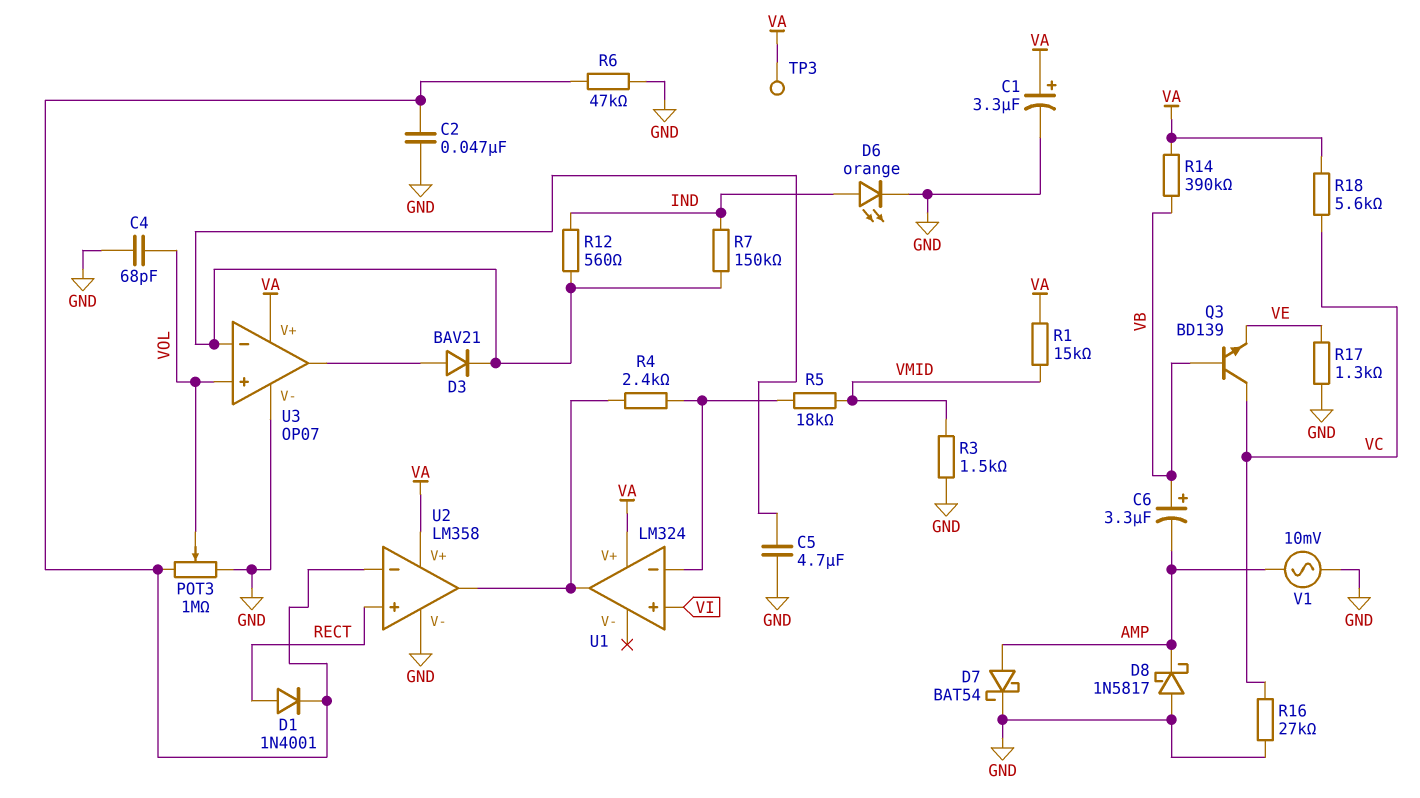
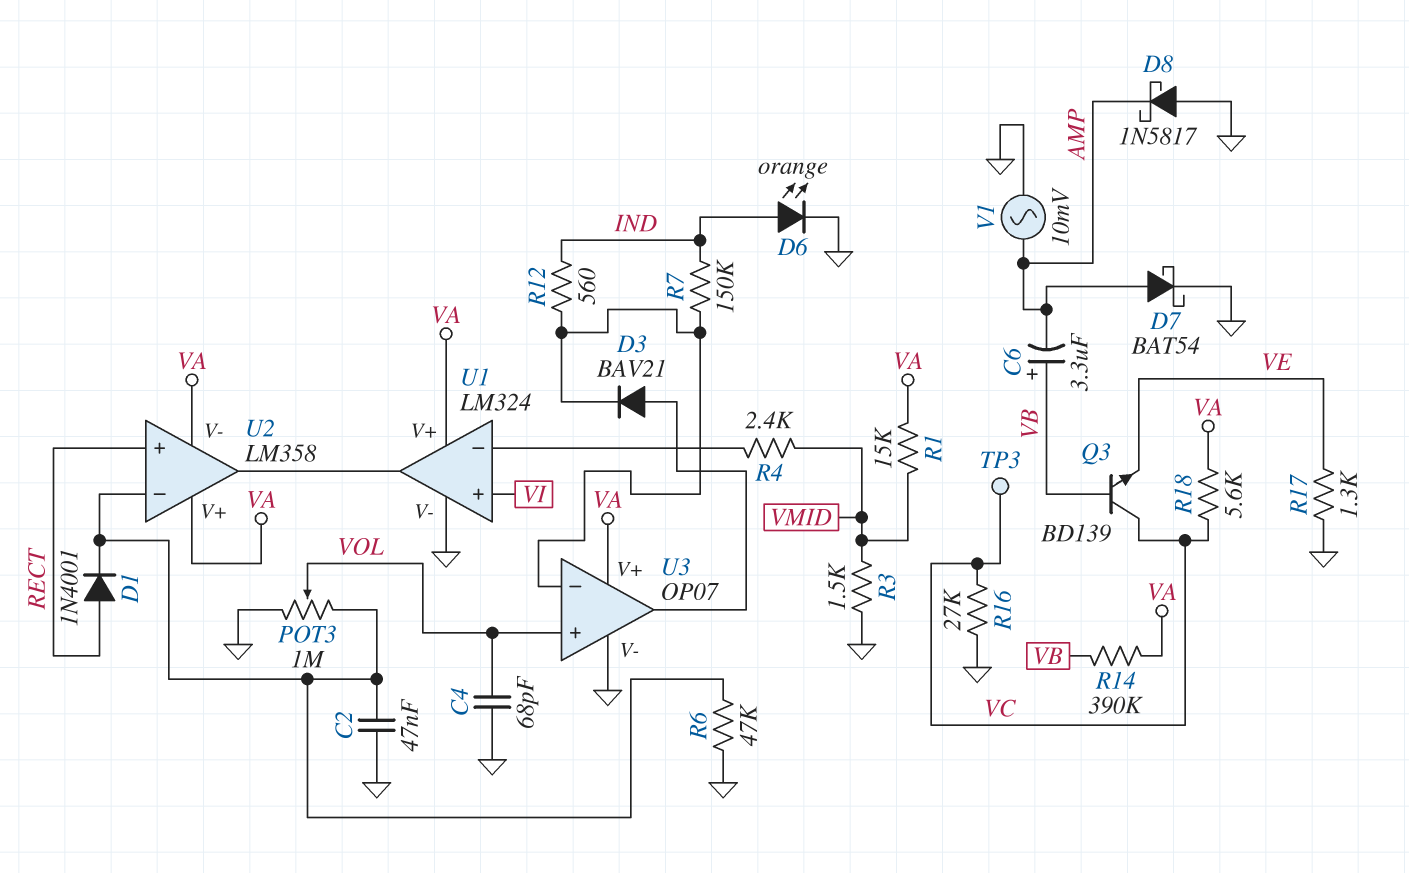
C1: 3.3uF (plus VA, minus GND) -> none
C5: 4.7uF (GND, U3/in-) -> none
R4: 2.4k (U1/in-, U1/out) -> 2.4k (U1/in-, VMID)
R5: 18k (U1/in-, VMID) -> none
TP3: test point (VA) -> test point (VC)
U1 pin V-: none -> GND
U2 pin V-: GND -> VA

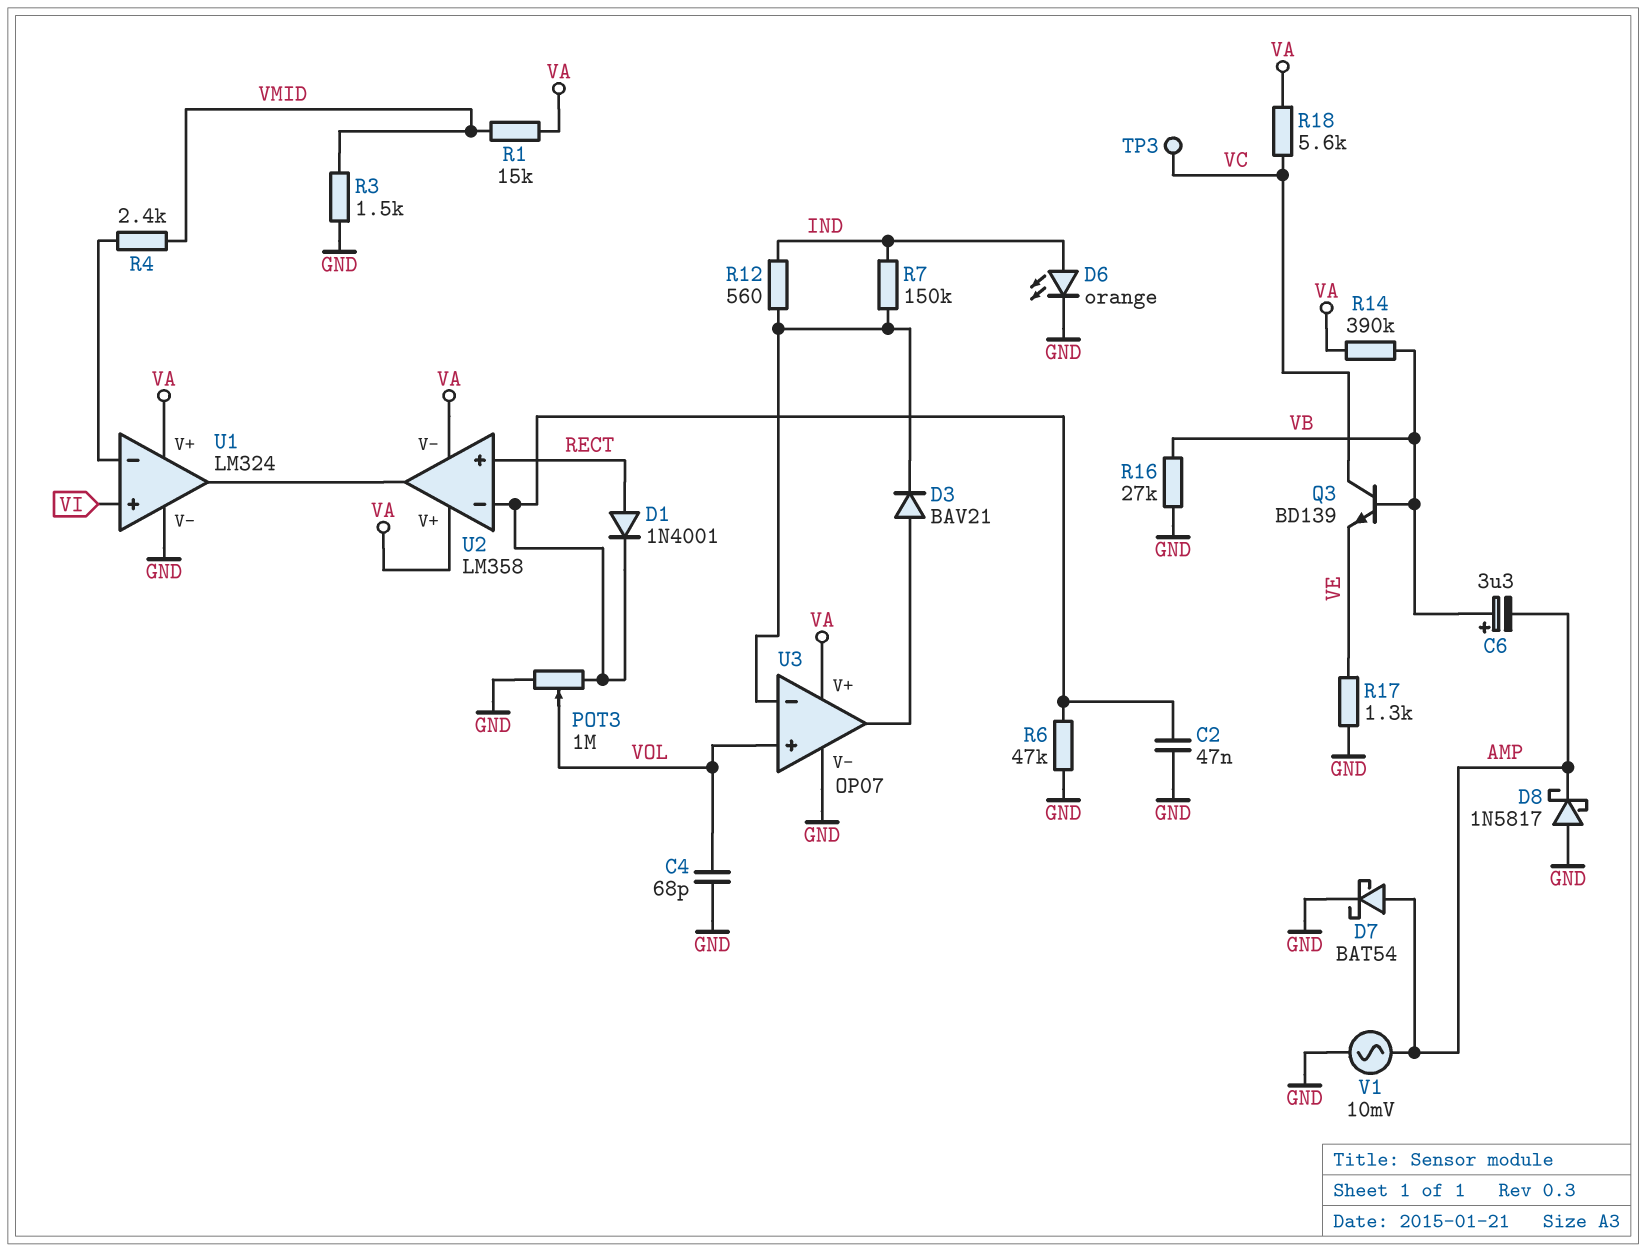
R16: 27k (GND, VC) -> 27k (GND, VB)

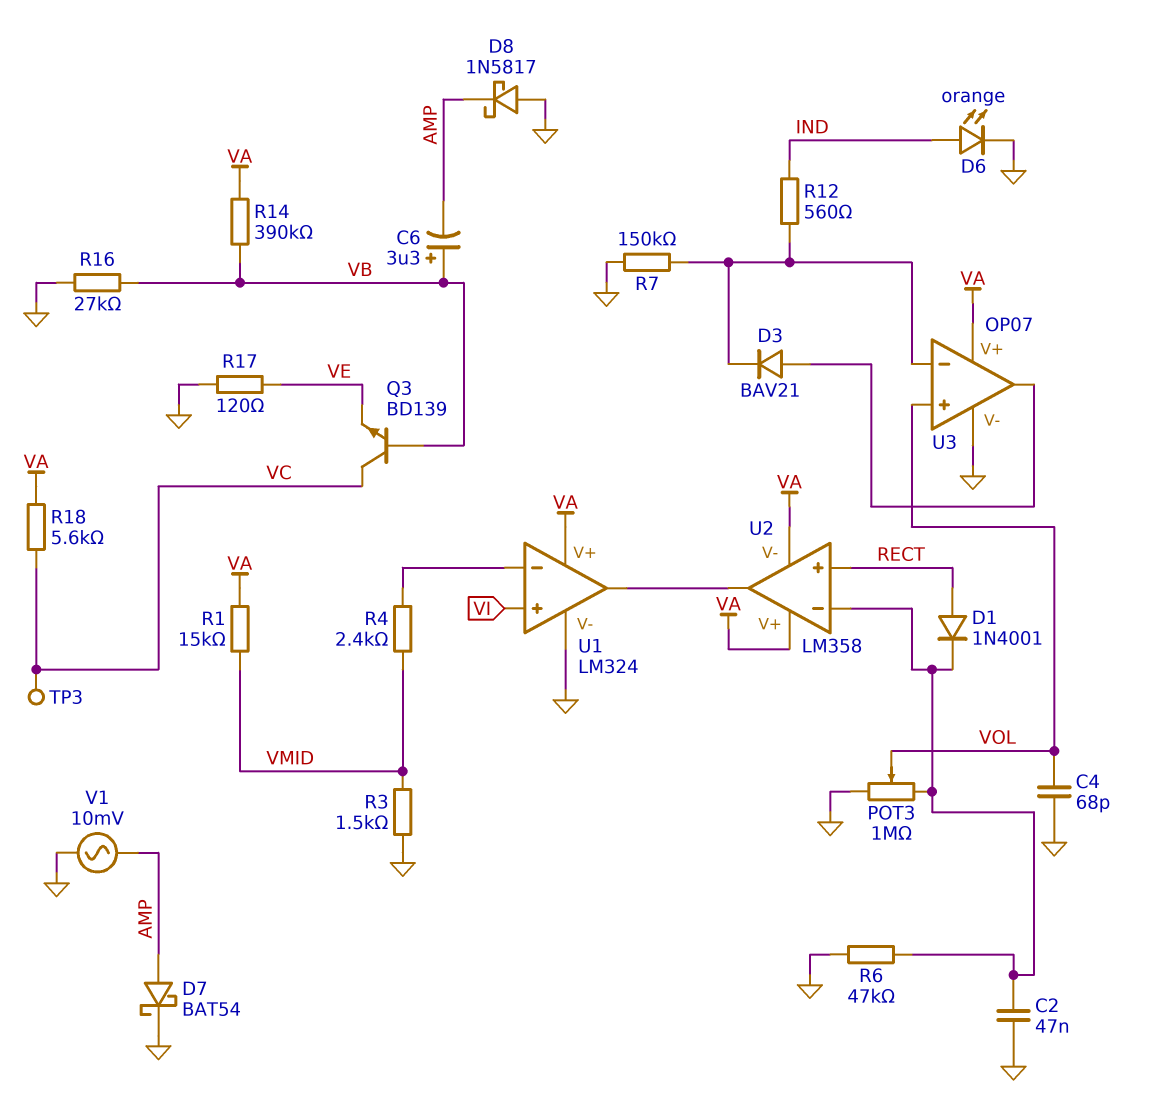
R7: 150k (IND, U3/in-) -> 150k (GND, U3/in-)
R17: 1.3k (GND, VE) -> 120 (GND, VE)

